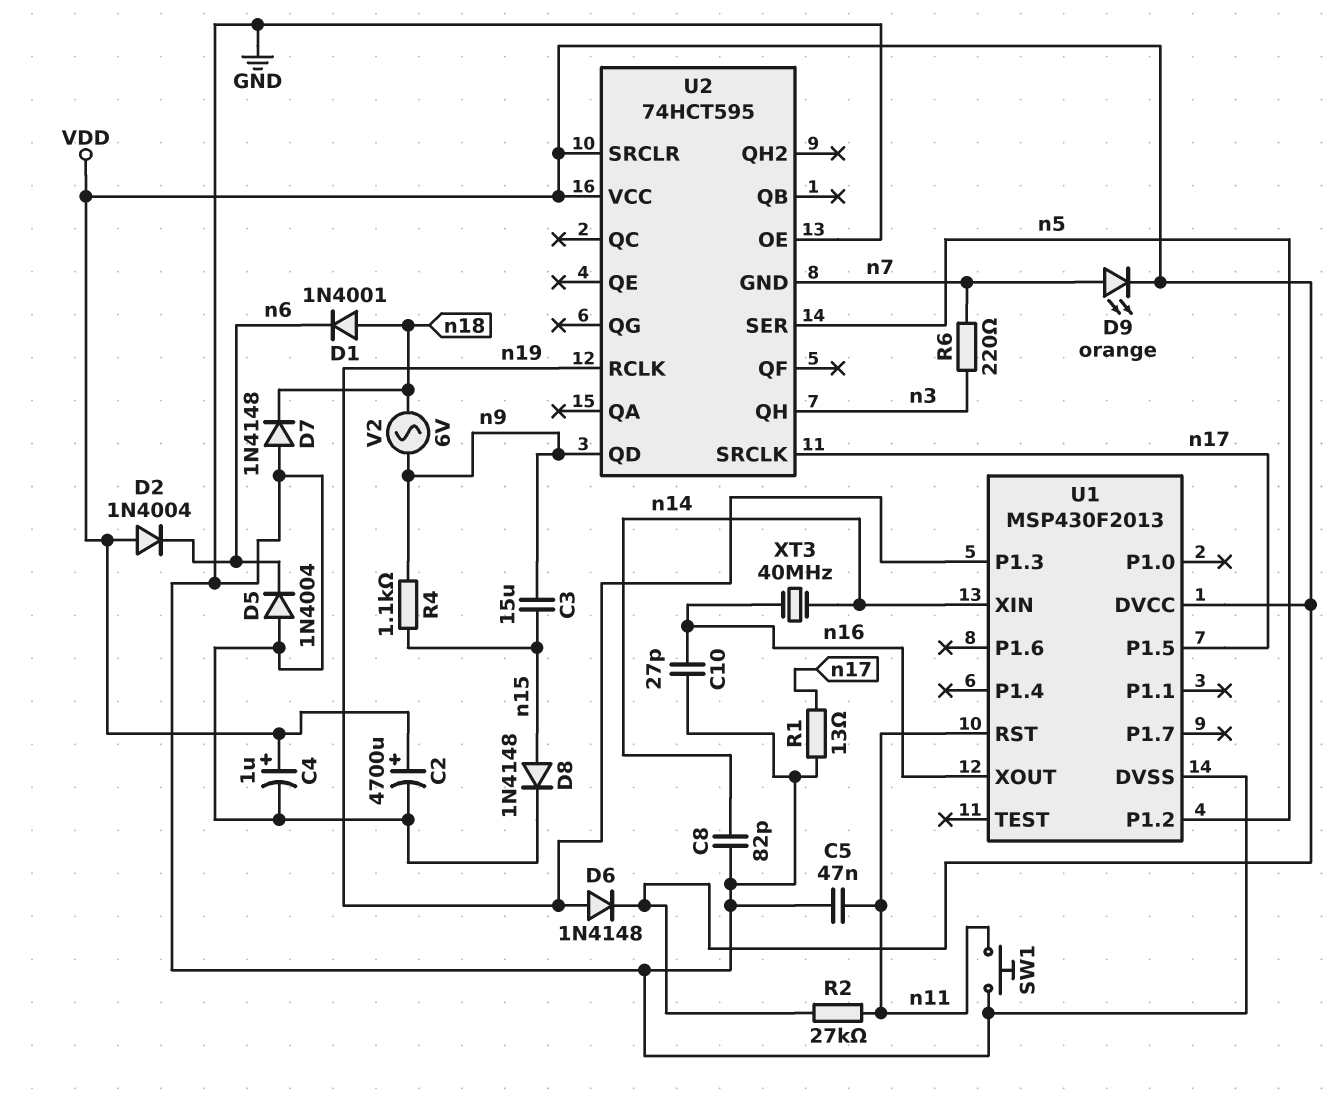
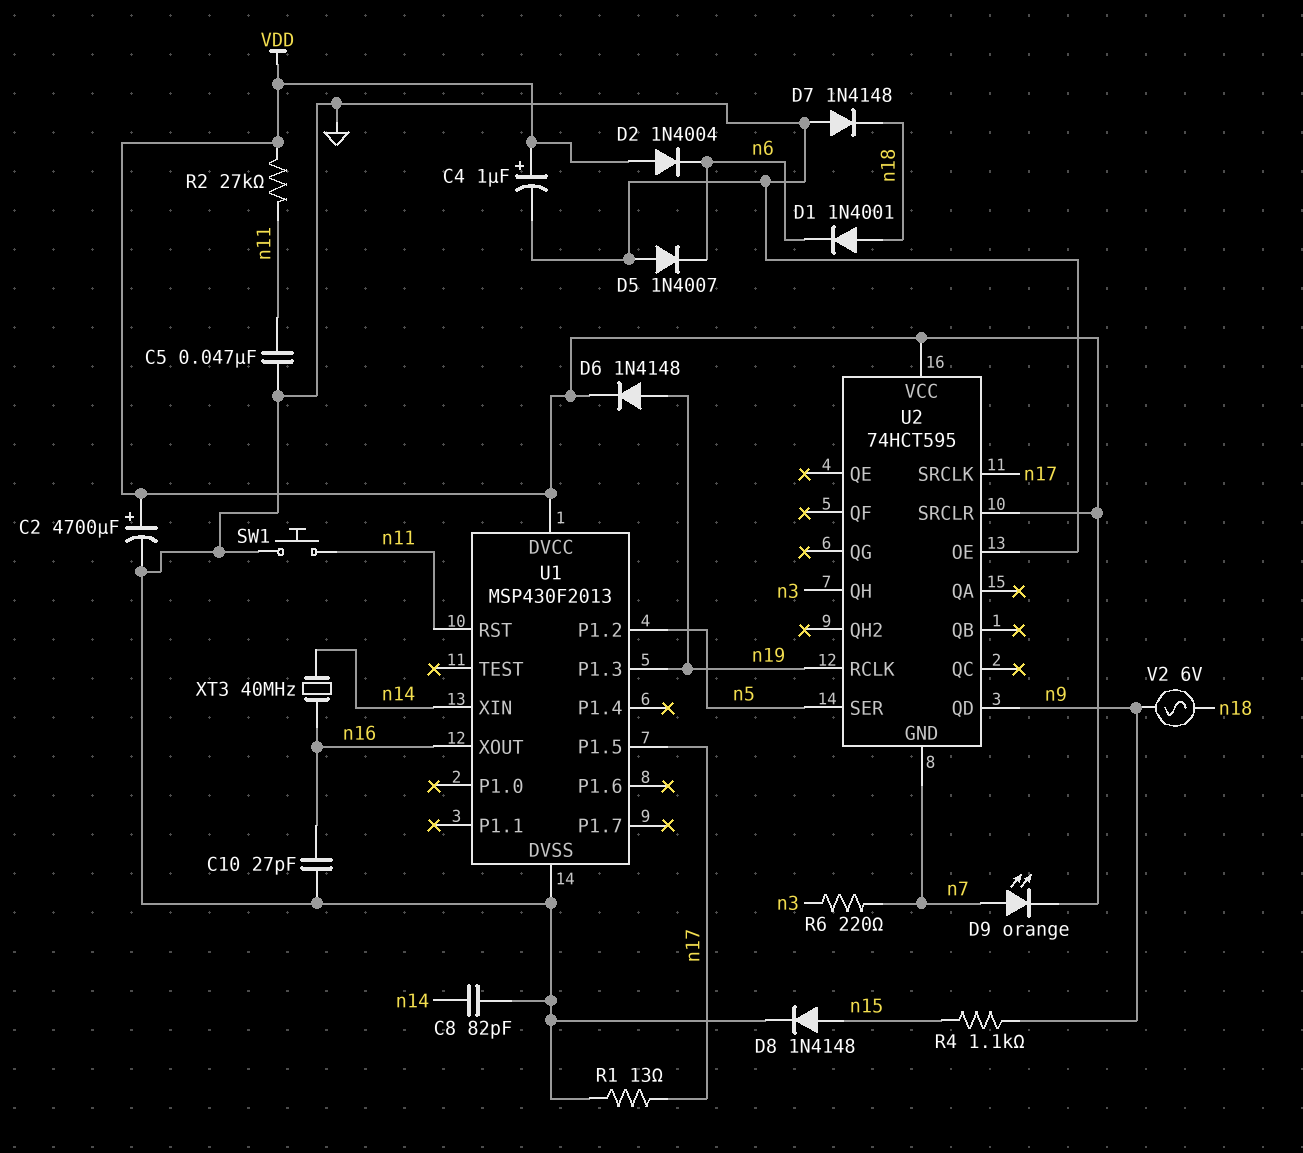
C3: 15uF (n9, n15) -> none
D5: diode 1N4004 (A GND, K n6) -> diode 1N4007 (A GND, K n6)

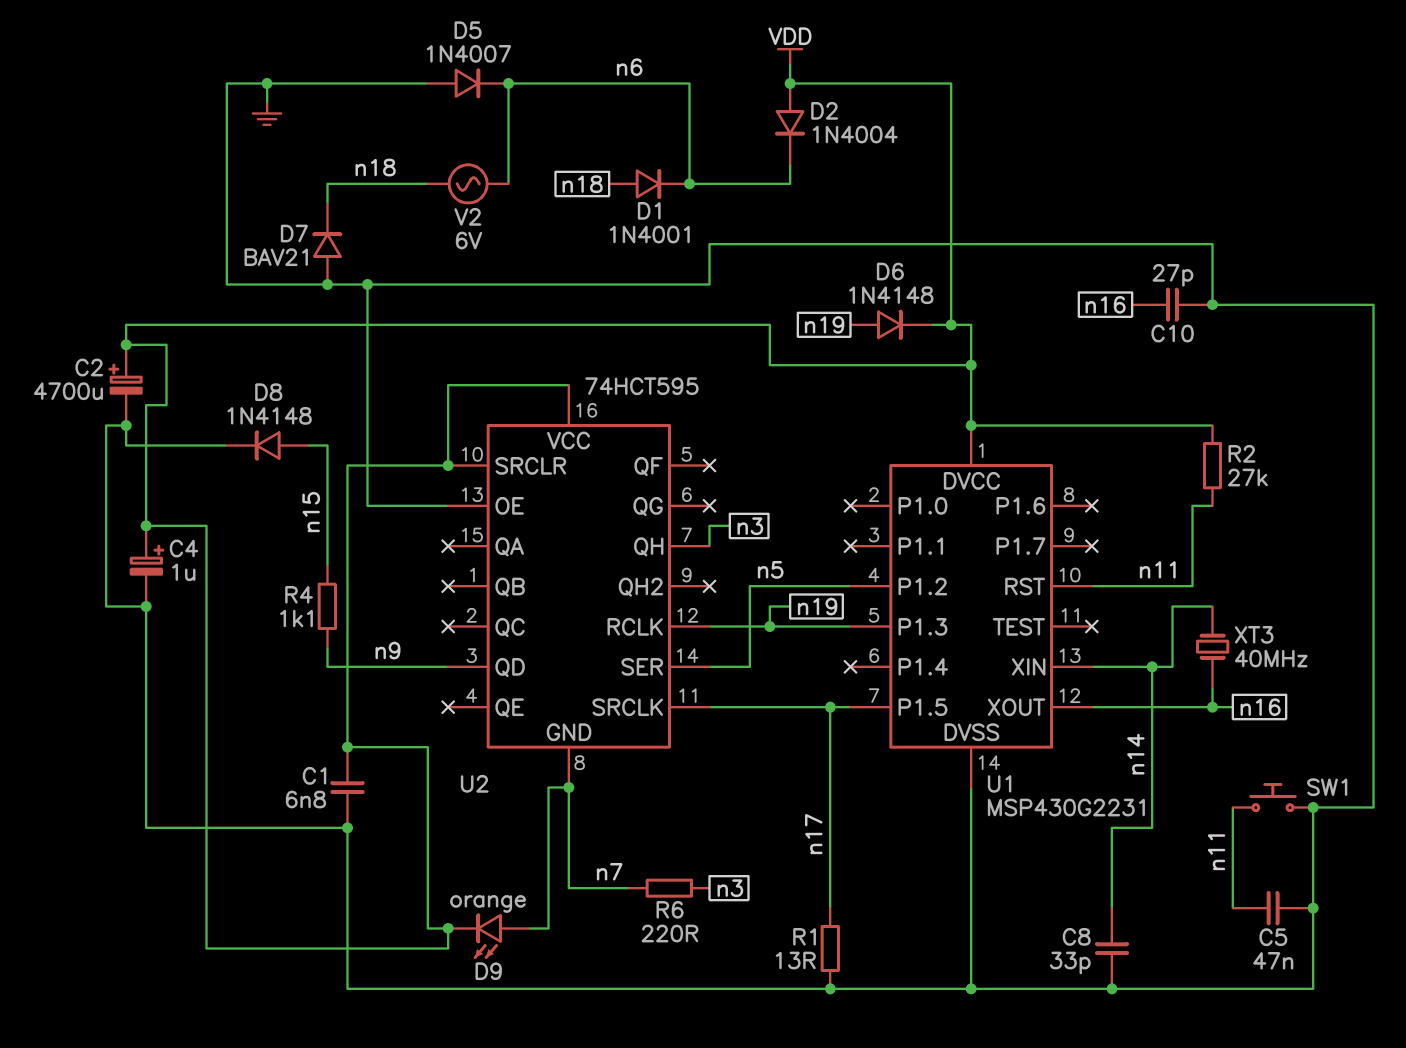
C1: none -> 6.8nF (GND, VDD)
C8: 82pF (GND, n14) -> 33pF (GND, n14)
D7: diode 1N4148 (A GND, K n18) -> diode BAV21 (A GND, K n18)
U1: MSP430F2013 -> MSP430G2231
V2: AC 6V (n9, n18) -> AC 6V (n6, n18)

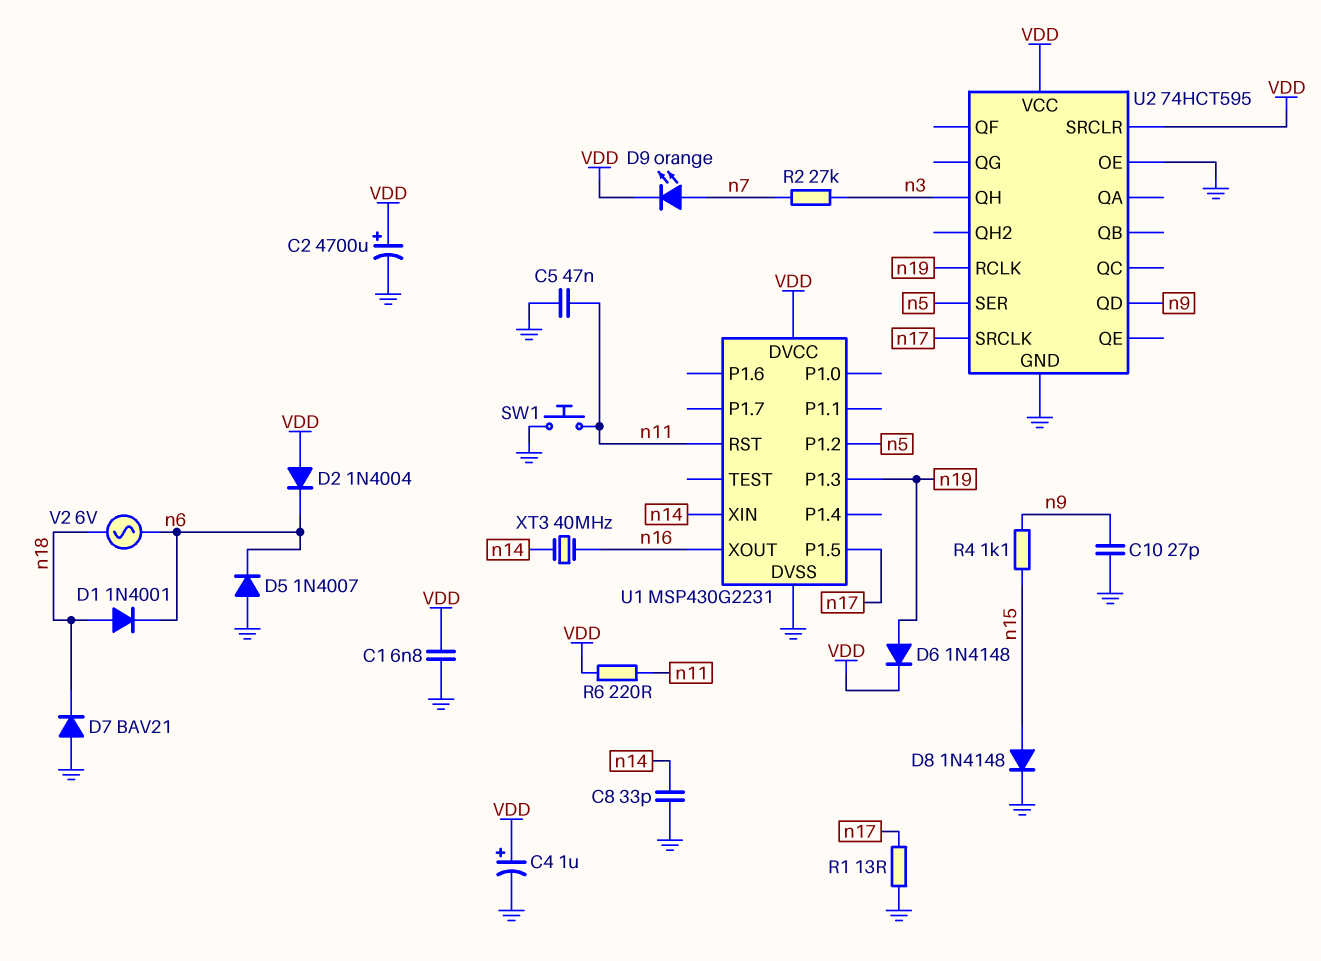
C10: 27pF (GND, n16) -> 27pF (GND, n9)
R2: 27k (VDD, n11) -> 27k (n3, n7)
R6: 220 (n3, n7) -> 220 (VDD, n11)
U2 pin GND: n7 -> GND

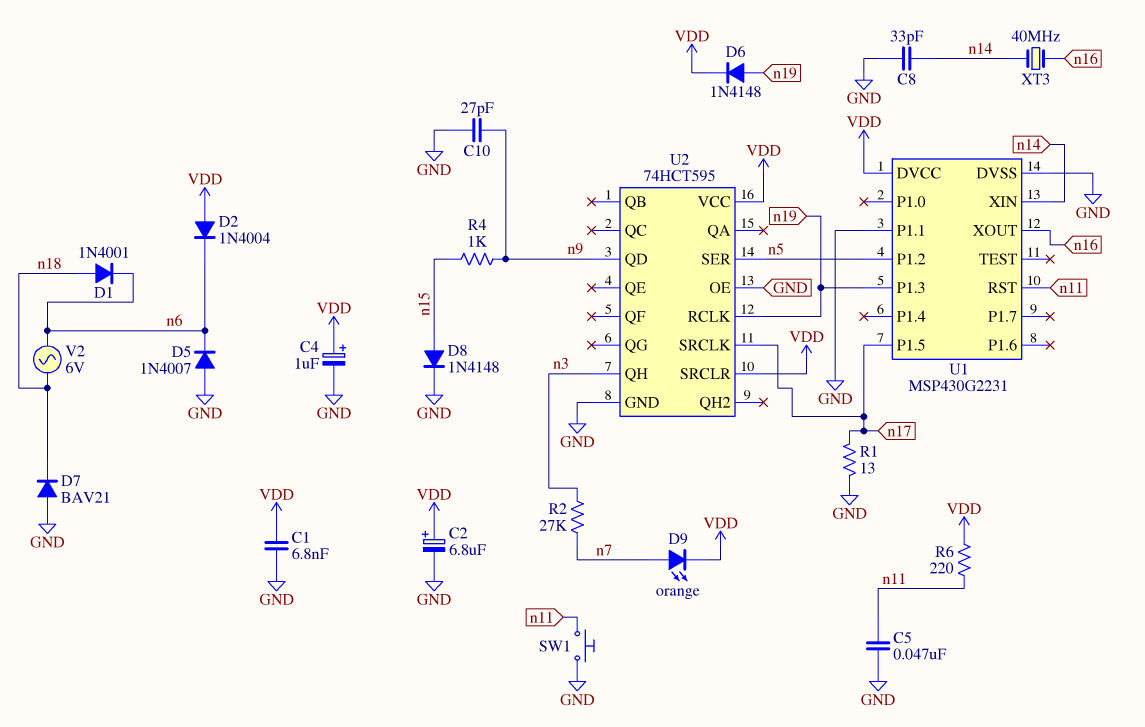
C2: 4700uF (plus VDD, minus GND) -> 6.8uF (plus VDD, minus GND)
R4: 1.1k (n9, n15) -> 1k (n9, n15)
U1 pin P1.1: none -> GND

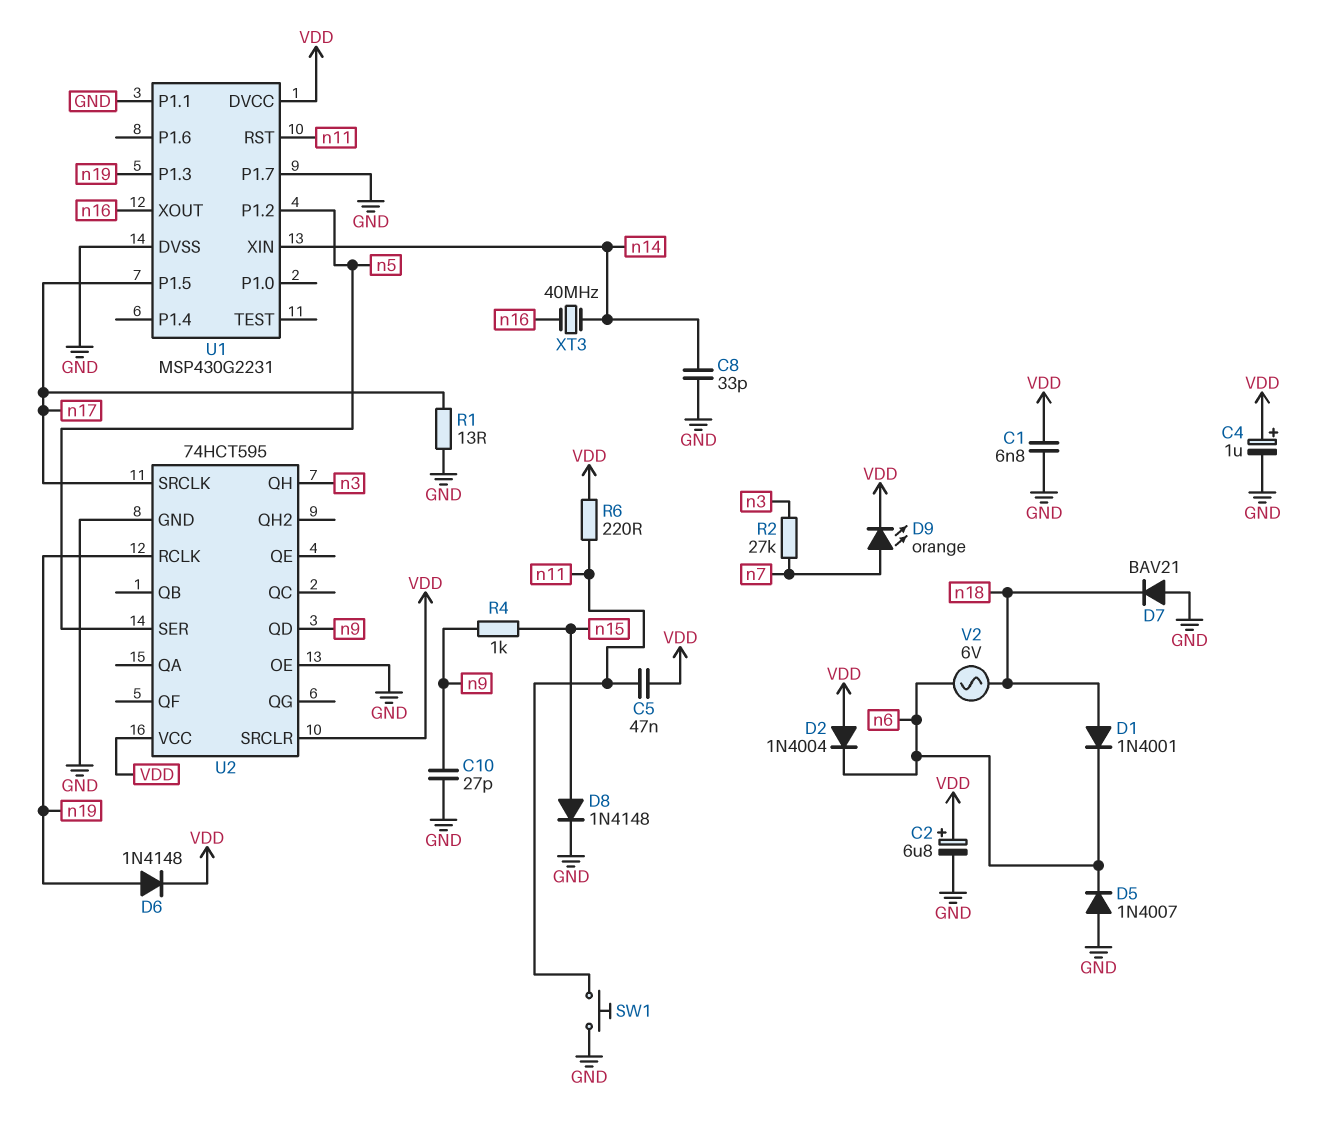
C5: 47nF (GND, n11) -> 47nF (VDD, n11)
U1 pin P1.7: none -> GND

